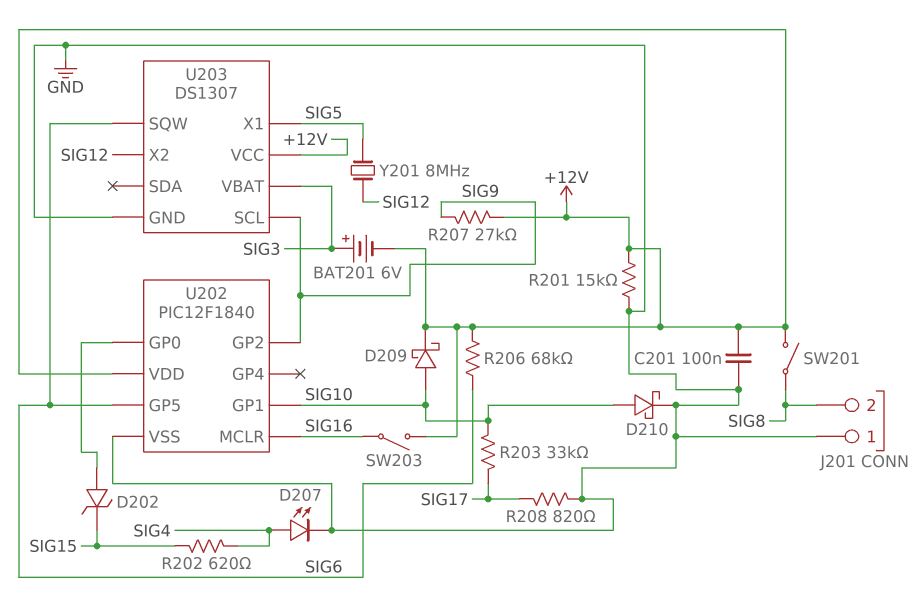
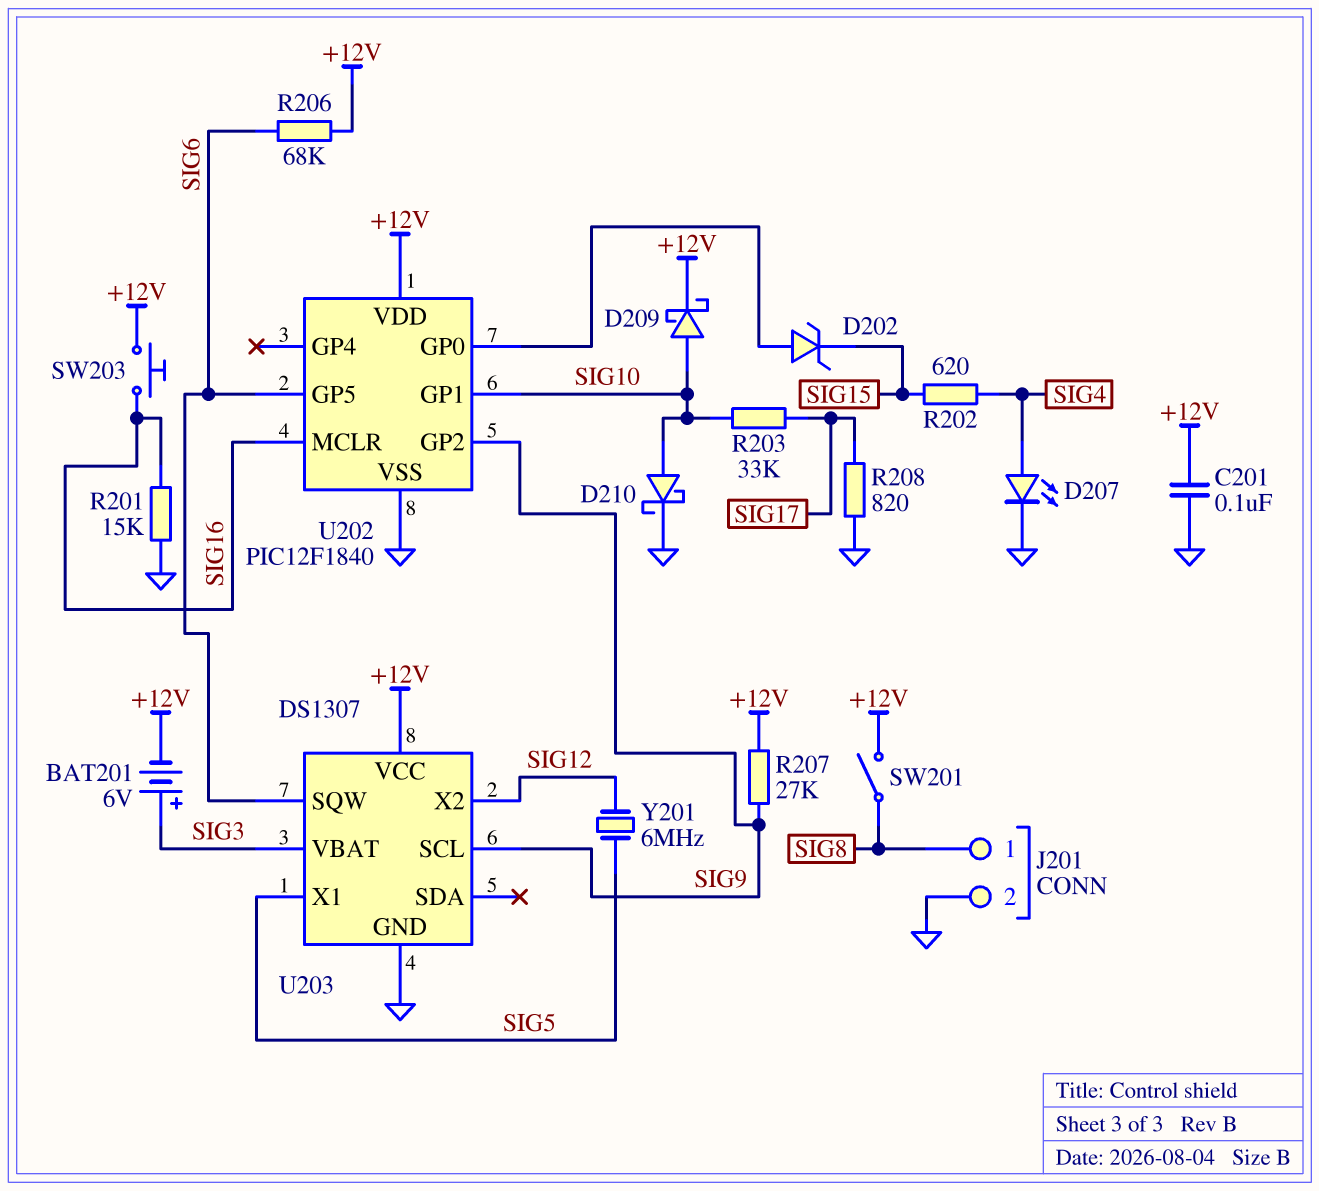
J201 pin 1: GND -> SIG8
J201 pin 2: SIG8 -> GND
R201: 15k (+12V, GND) -> 15k (GND, SIG16)
SW203: switch (+12V, SIG16) -> button (+12V, SIG16)
Y201: 8MHz (SIG5, SIG12) -> 6MHz (SIG5, SIG12)

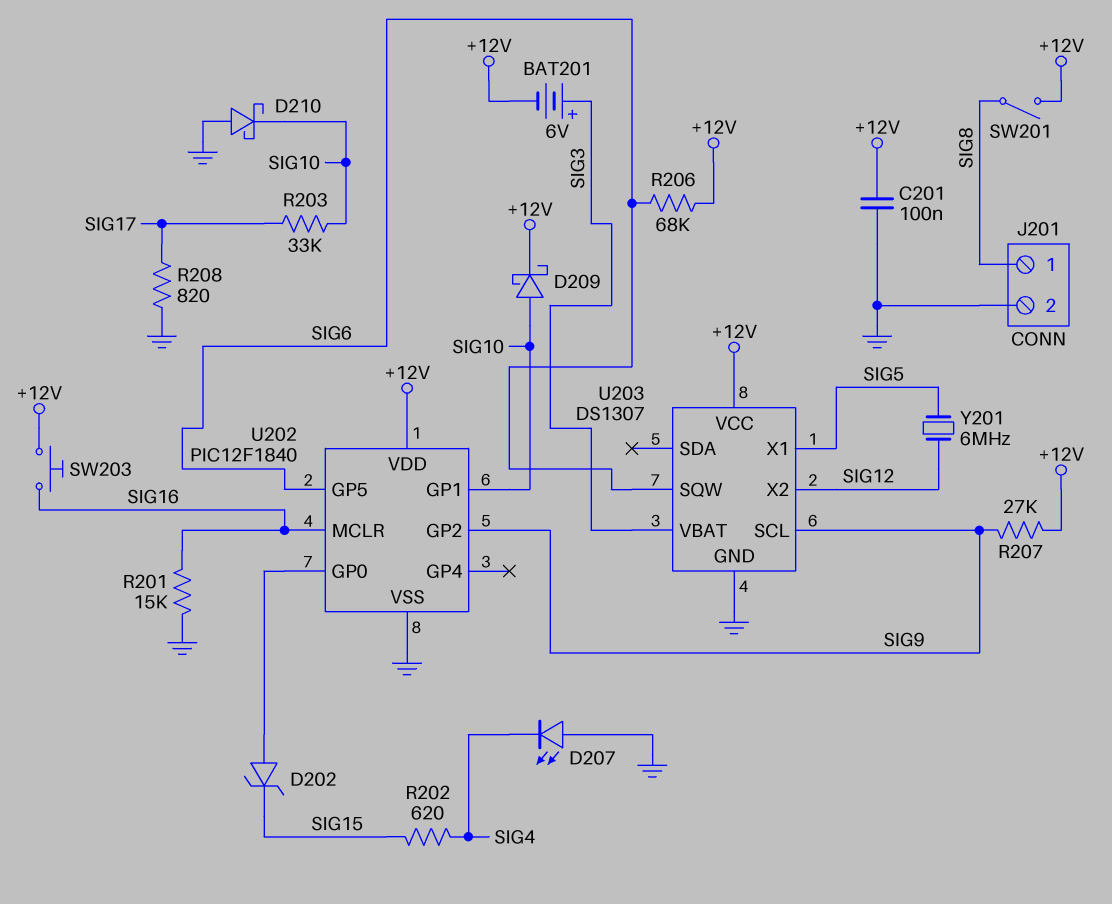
D207: LED (A SIG4, K GND) -> LED (A GND, K SIG4)
D210: schottky (A SIG10, K GND) -> schottky (A GND, K SIG10)

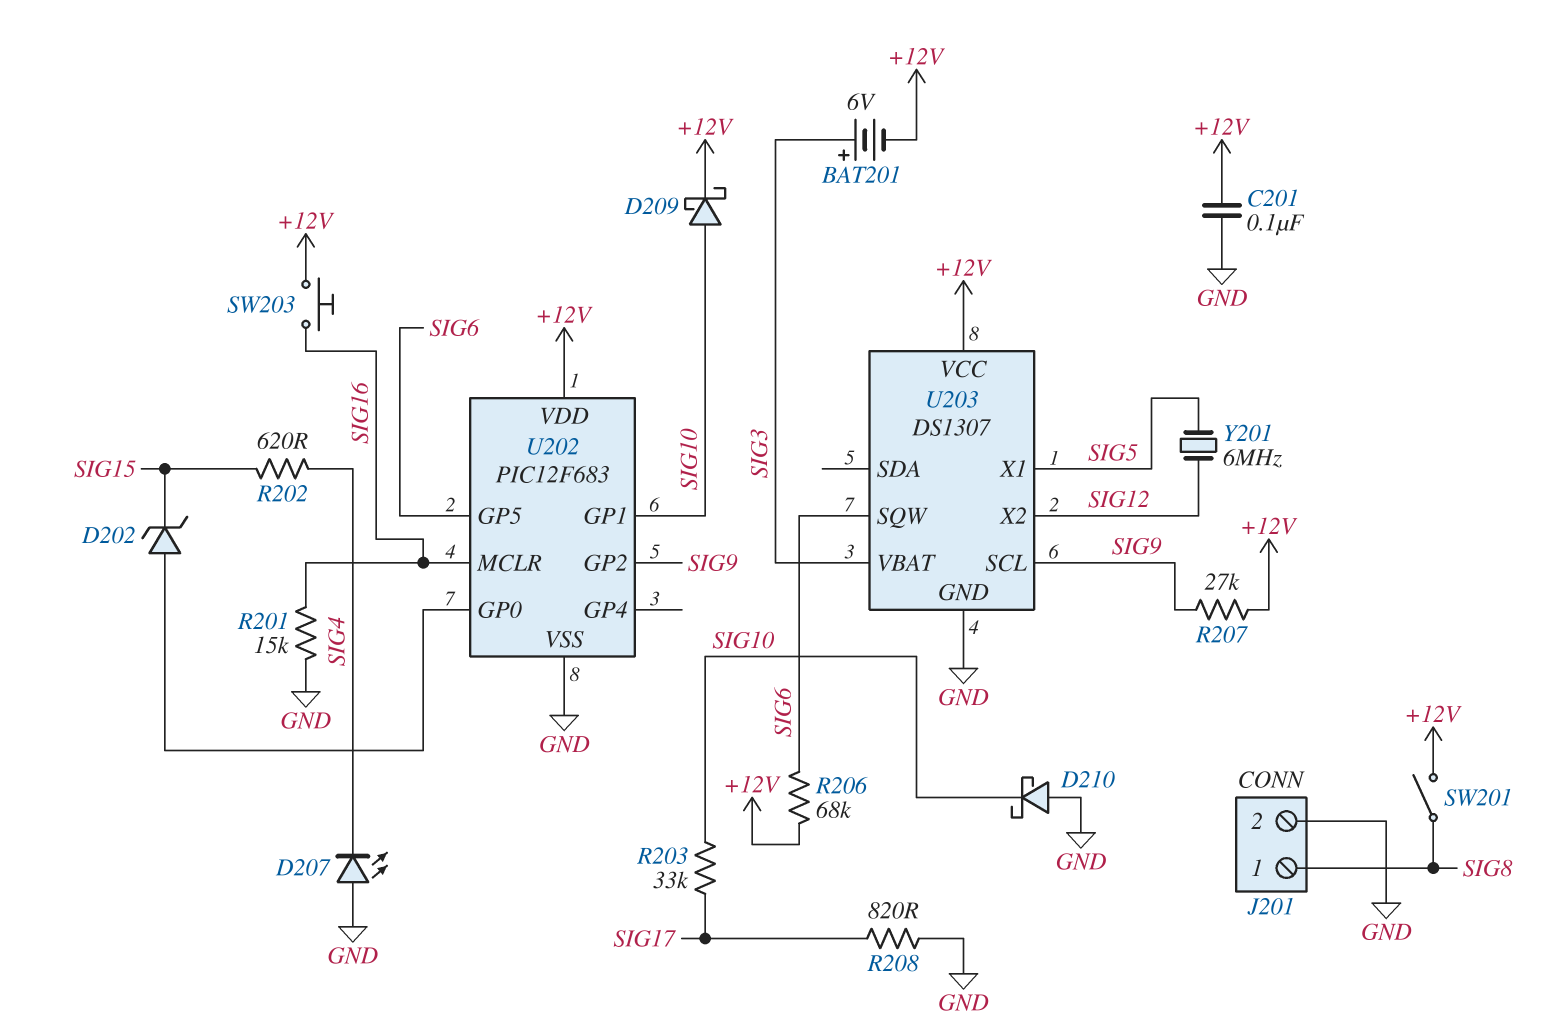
U202: PIC12F1840 -> PIC12F683

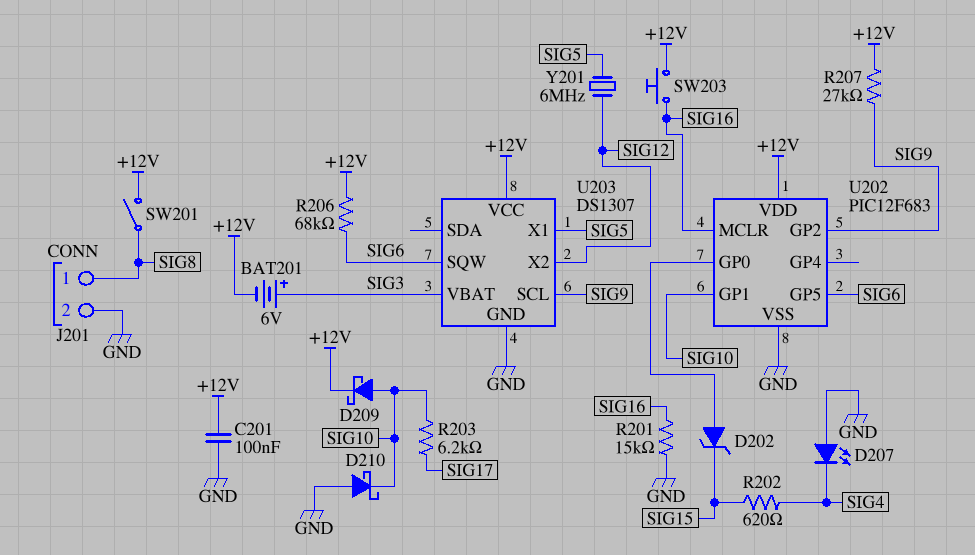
R203: 33k (SIG10, SIG17) -> 6.2k (SIG10, SIG17)
R208: 820 (GND, SIG17) -> none

